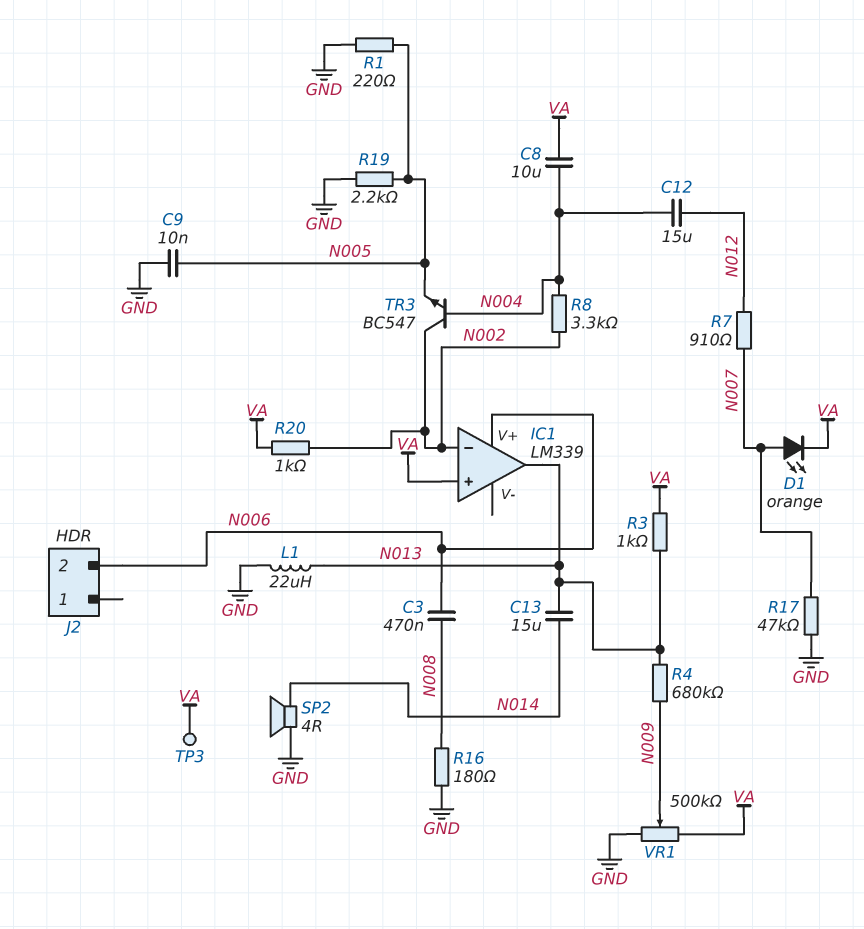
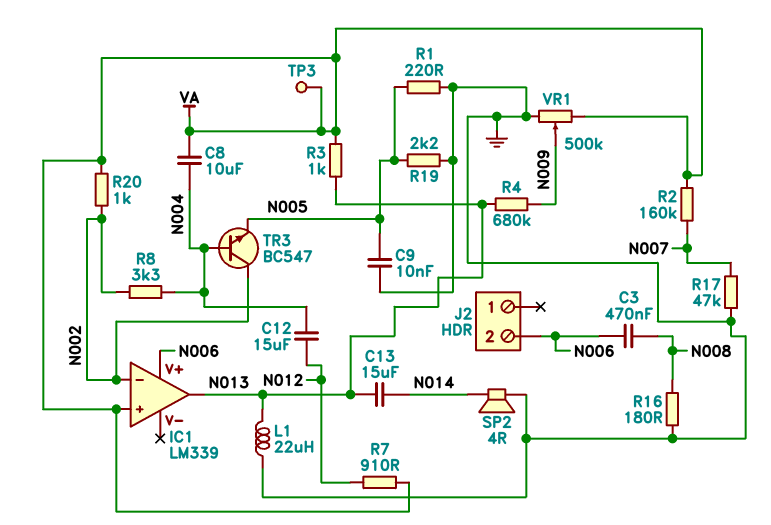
D1: LED orange (A N007, K VA) -> none
R2: none -> 160k (N007, VA)
R7: 910 (N007, N012) -> 910 (N012, VA)

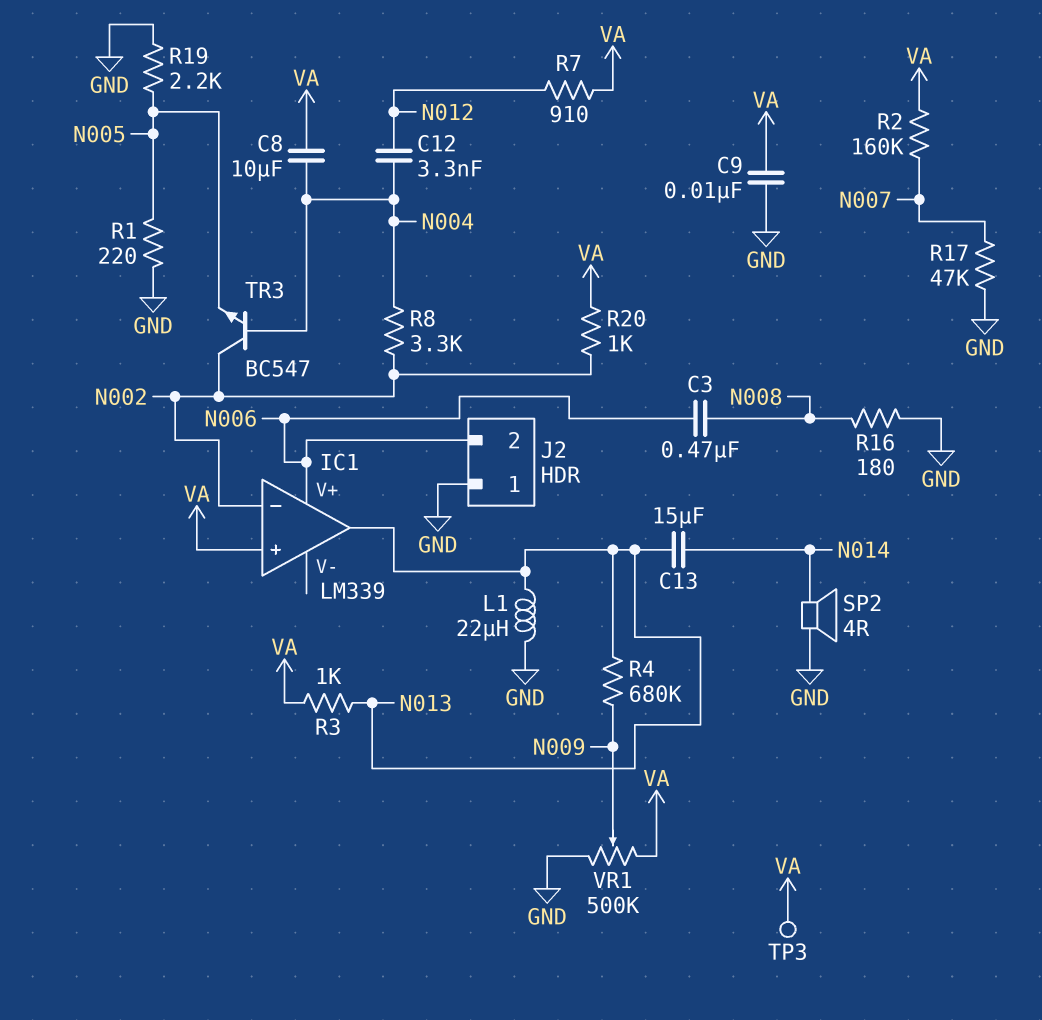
C9: 10nF (GND, N005) -> 10nF (GND, VA)
C12: 15uF (N004, N012) -> 3.3nF (N004, N012)
J2 pin 1: none -> GND

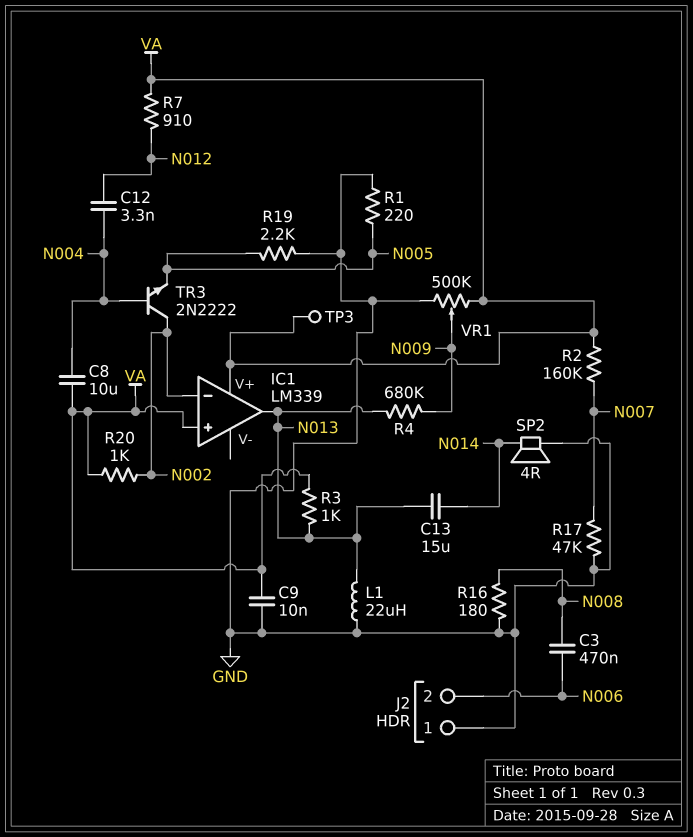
IC1 pin V+: N006 -> VA
R8: 3.3k (N002, N004) -> none
TR3: NPN BC547 (B N004, C N002, E N005) -> NPN 2N2222 (B N004, C N002, E N005)

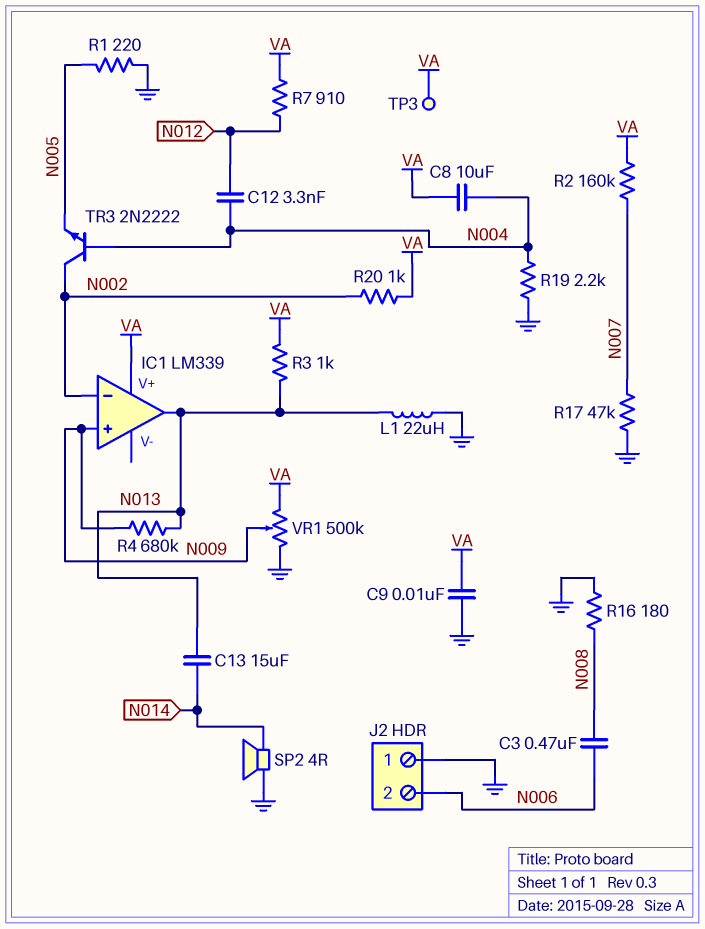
IC1 pin in+: VA -> N009
R19: 2.2k (GND, N005) -> 2.2k (GND, N004)

